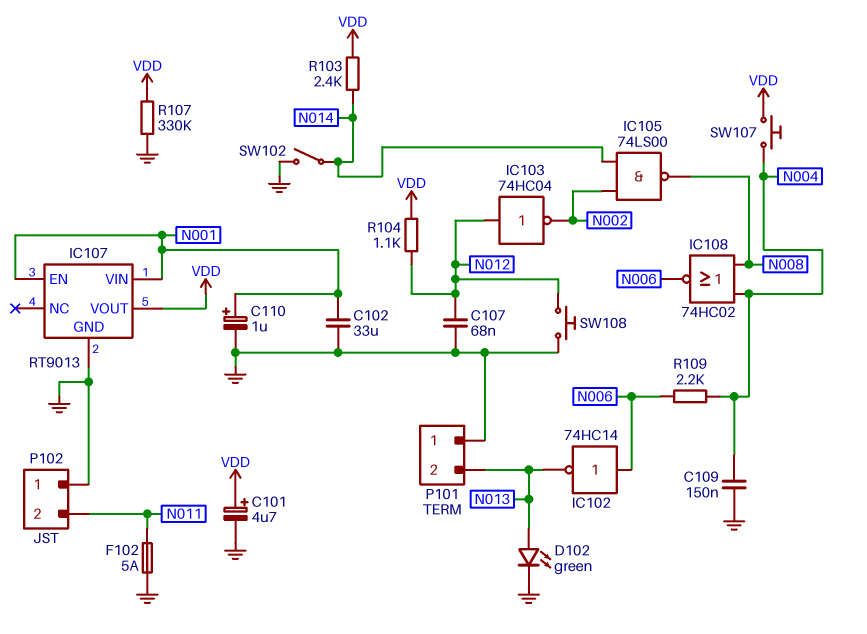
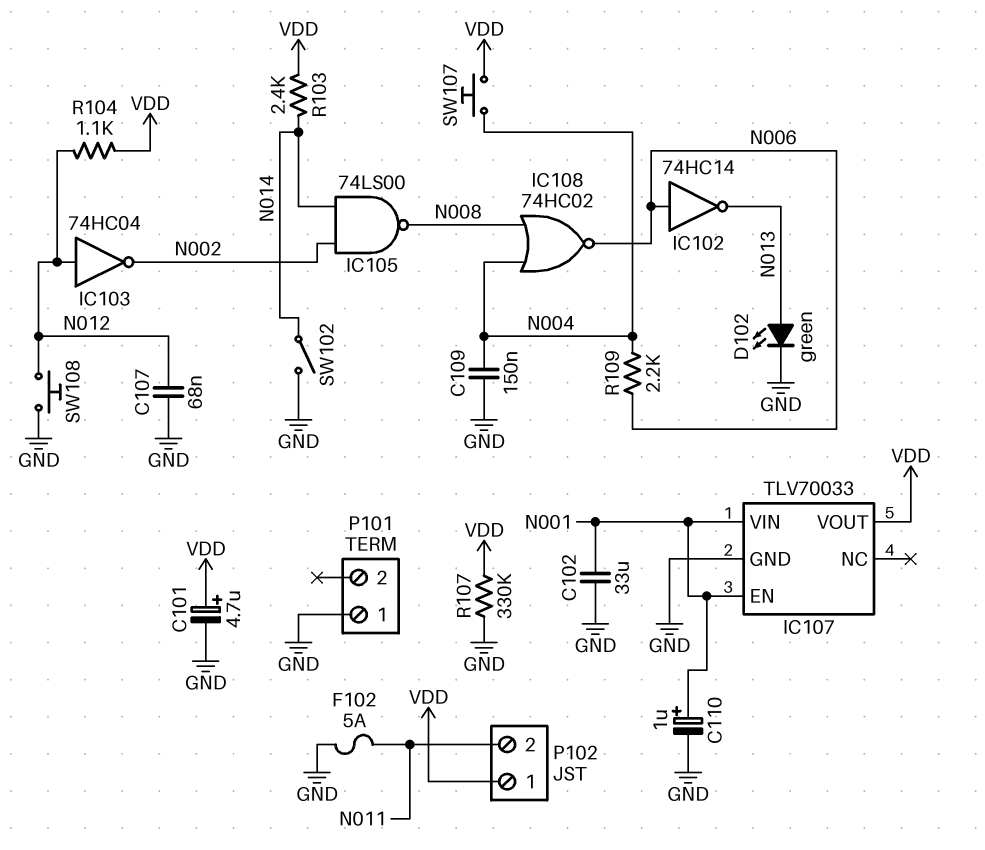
IC107: RT9013 -> TLV70033
P101 pin 2: N013 -> none
P102 pin 1: GND -> VDD

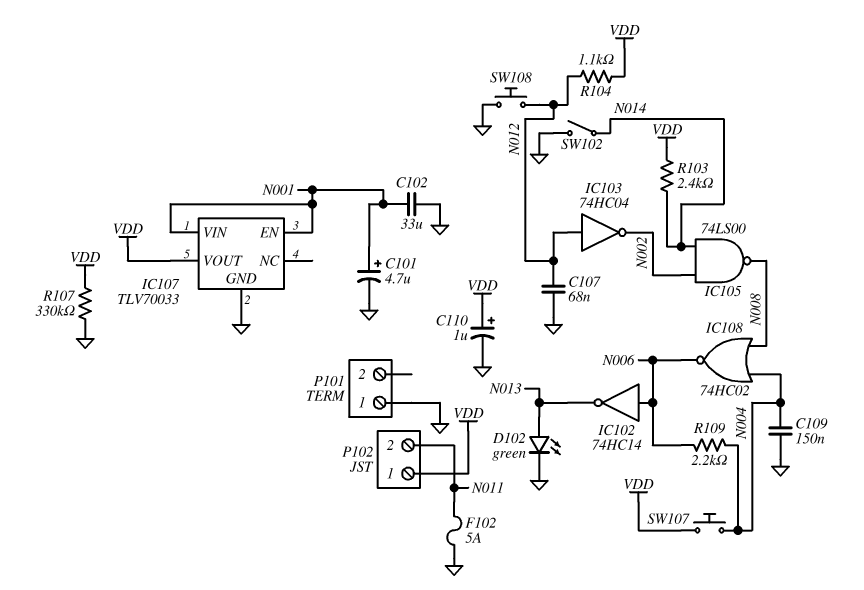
C101: 4.7uF (plus VDD, minus GND) -> 4.7uF (plus N001, minus GND)
C110: 1uF (plus N001, minus GND) -> 1uF (plus VDD, minus GND)

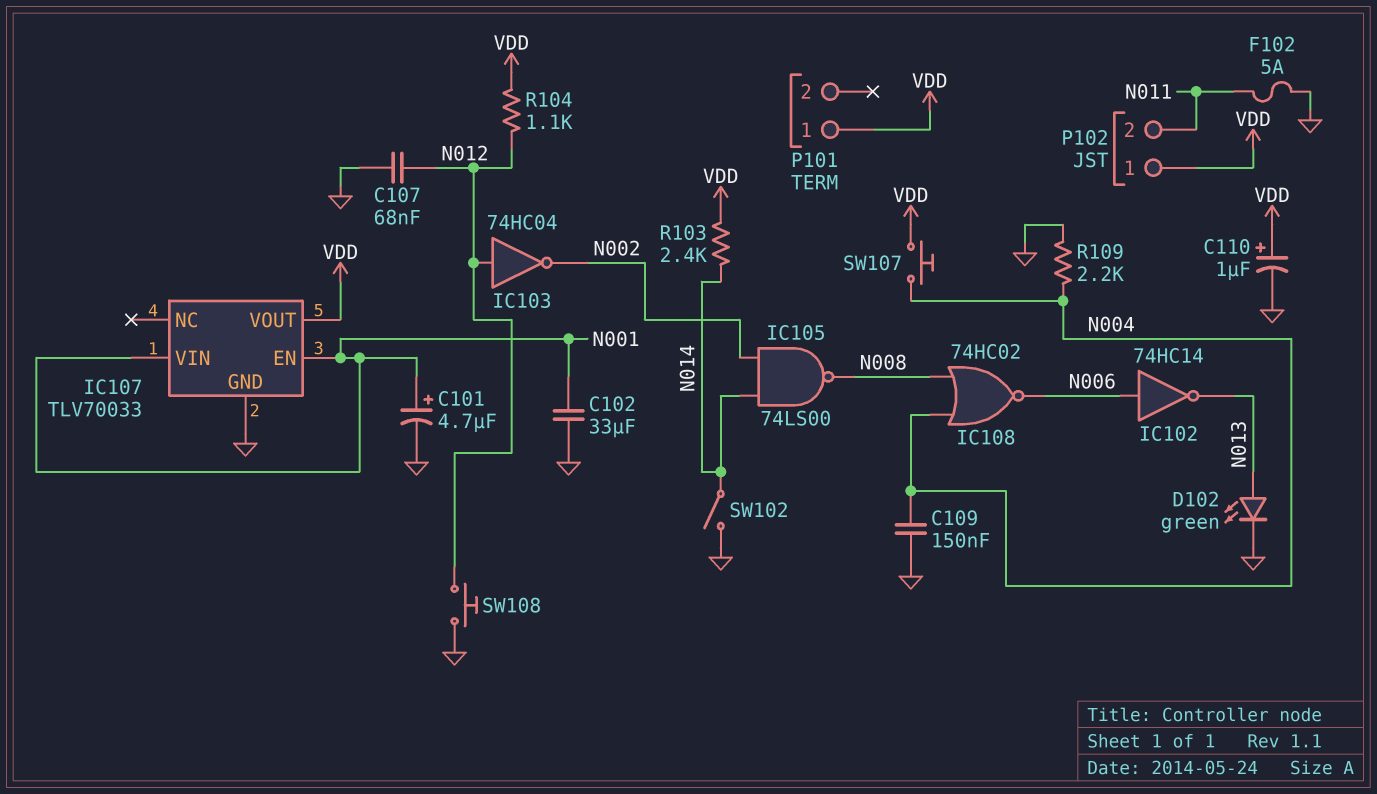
P101 pin 1: GND -> VDD
R107: 330k (GND, VDD) -> none
R109: 2.2k (N004, N006) -> 2.2k (GND, N004)

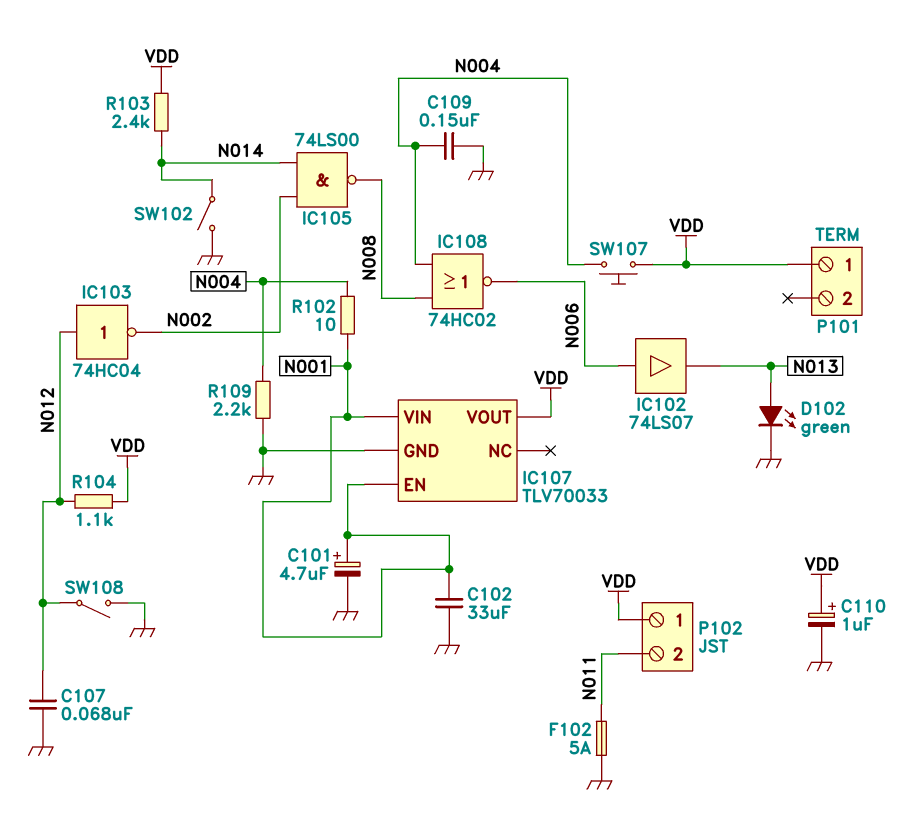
IC102: NOT 74HC14 (in N006, out N013) -> buffer 74LS07 (in N006, out N013)
R102: none -> 10 (N001, N004)
SW108: button (GND, N012) -> switch (GND, N012)

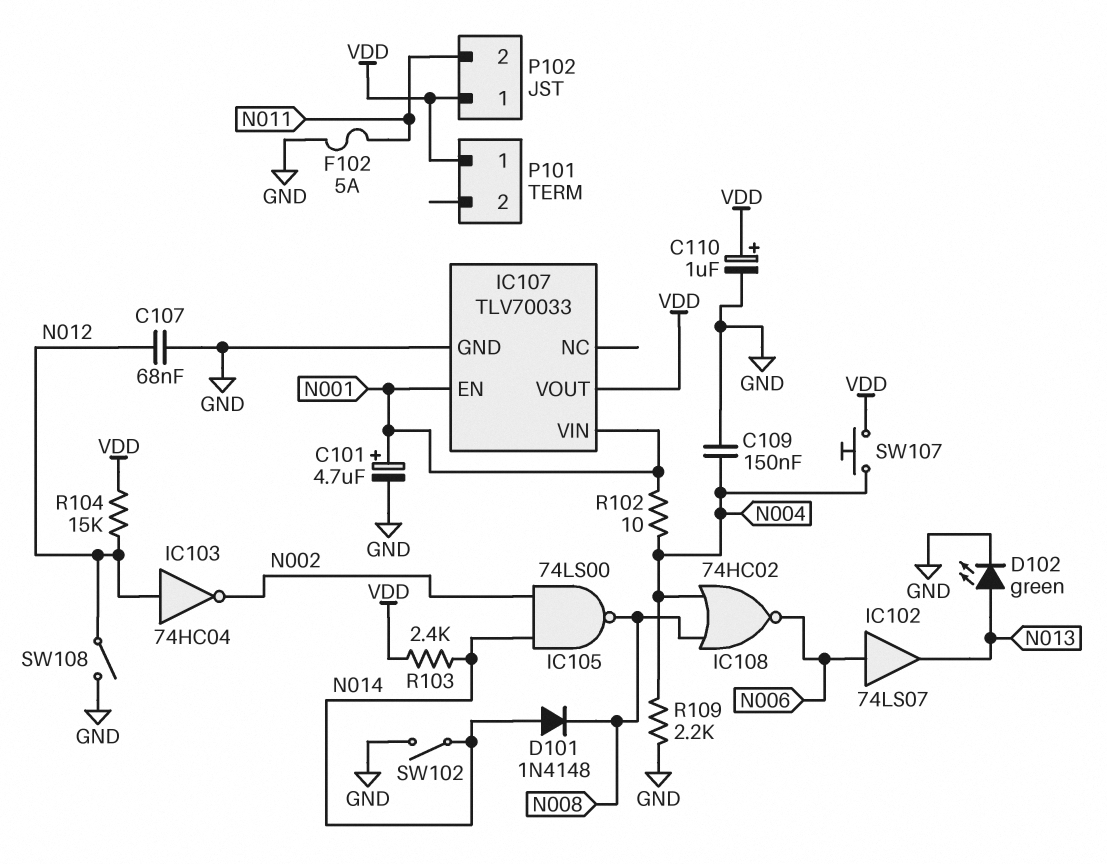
C102: 33uF (GND, N001) -> none
D101: none -> diode 1N4148 (A N014, K N008)
R104: 1.1k (N012, VDD) -> 15k (N012, VDD)

